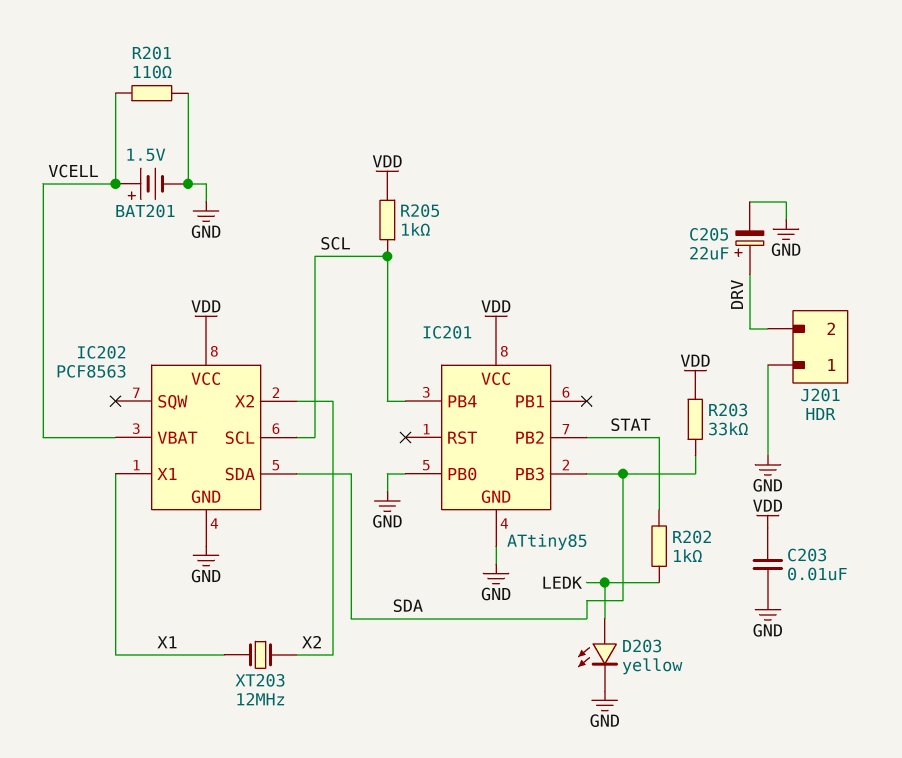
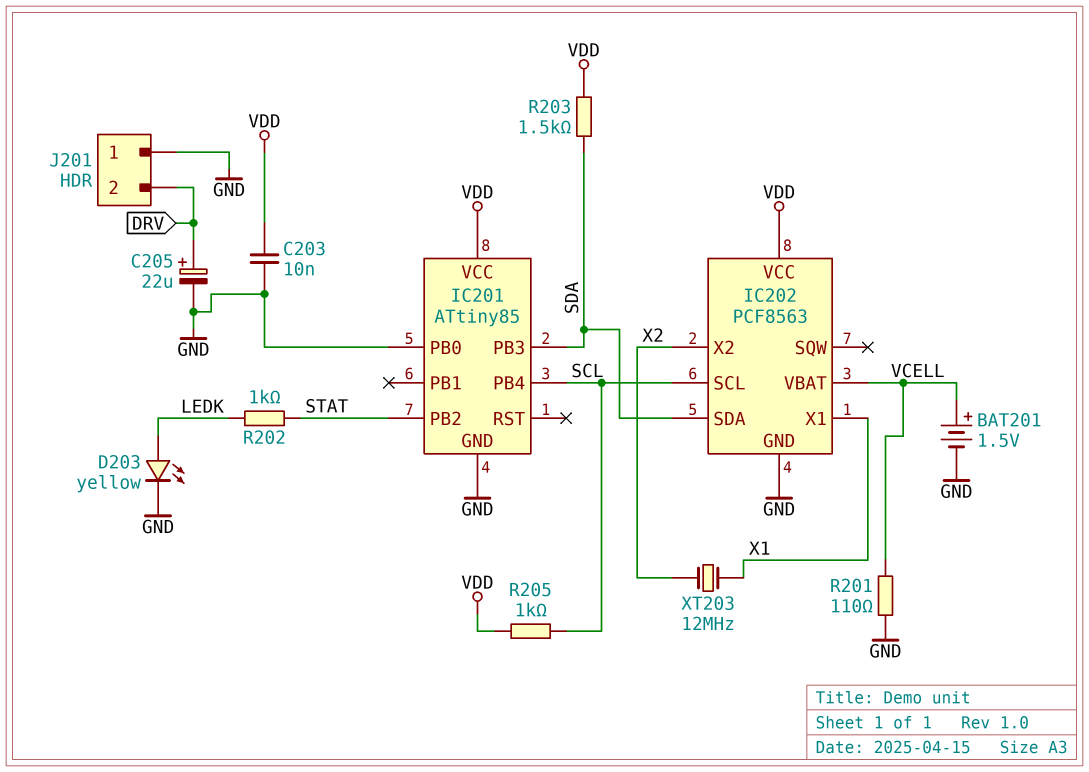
R203: 33k (SDA, VDD) -> 1.5k (SDA, VDD)

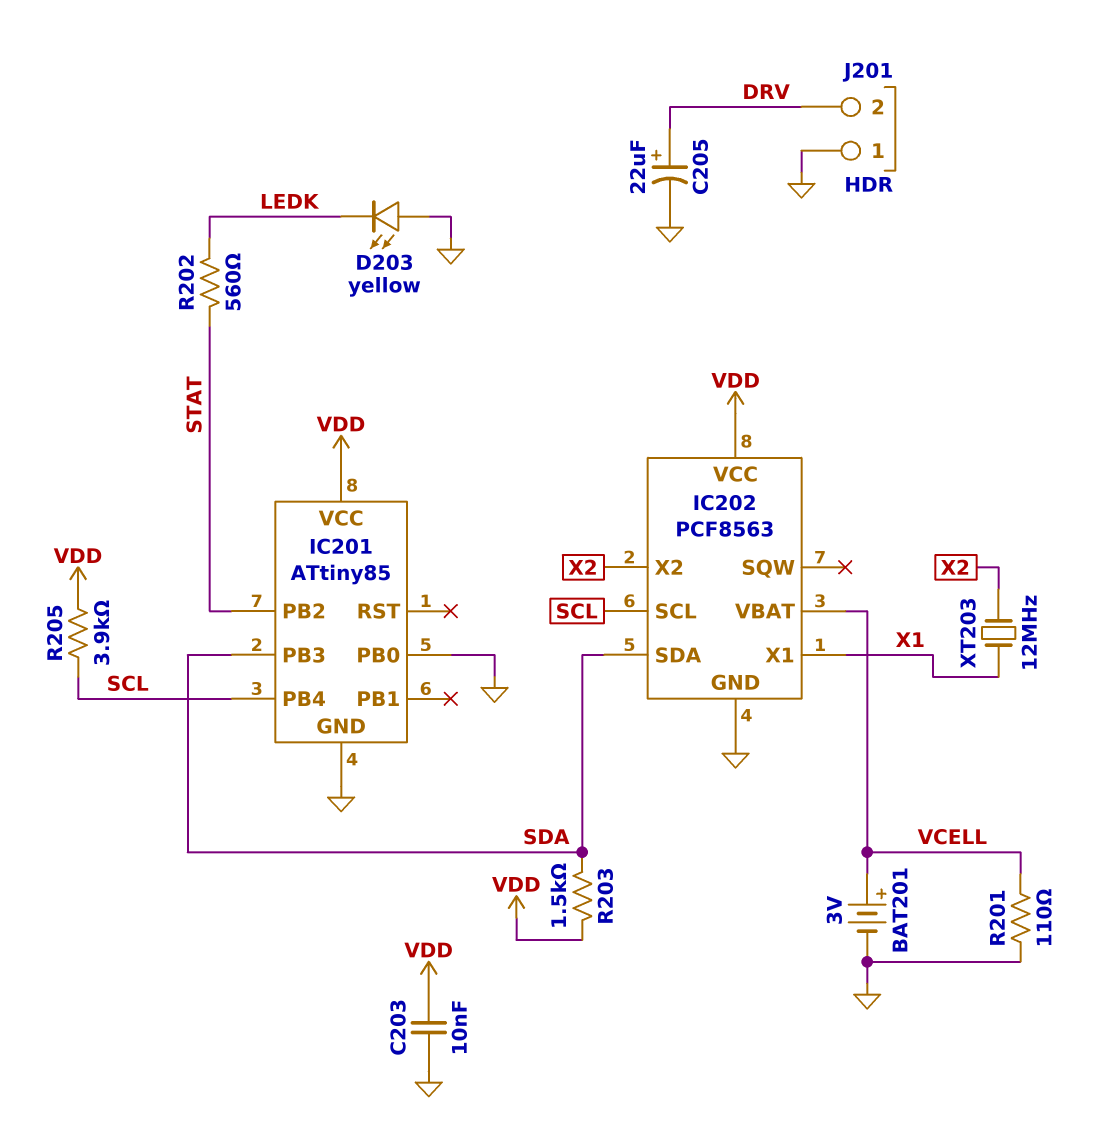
BAT201: 1.5V (plus VCELL, minus GND) -> 3V (plus VCELL, minus GND)
D203: LED yellow (A LEDK, K GND) -> LED yellow (A GND, K LEDK)
R202: 1k (LEDK, STAT) -> 560 (LEDK, STAT)
R205: 1k (SCL, VDD) -> 3.9k (SCL, VDD)

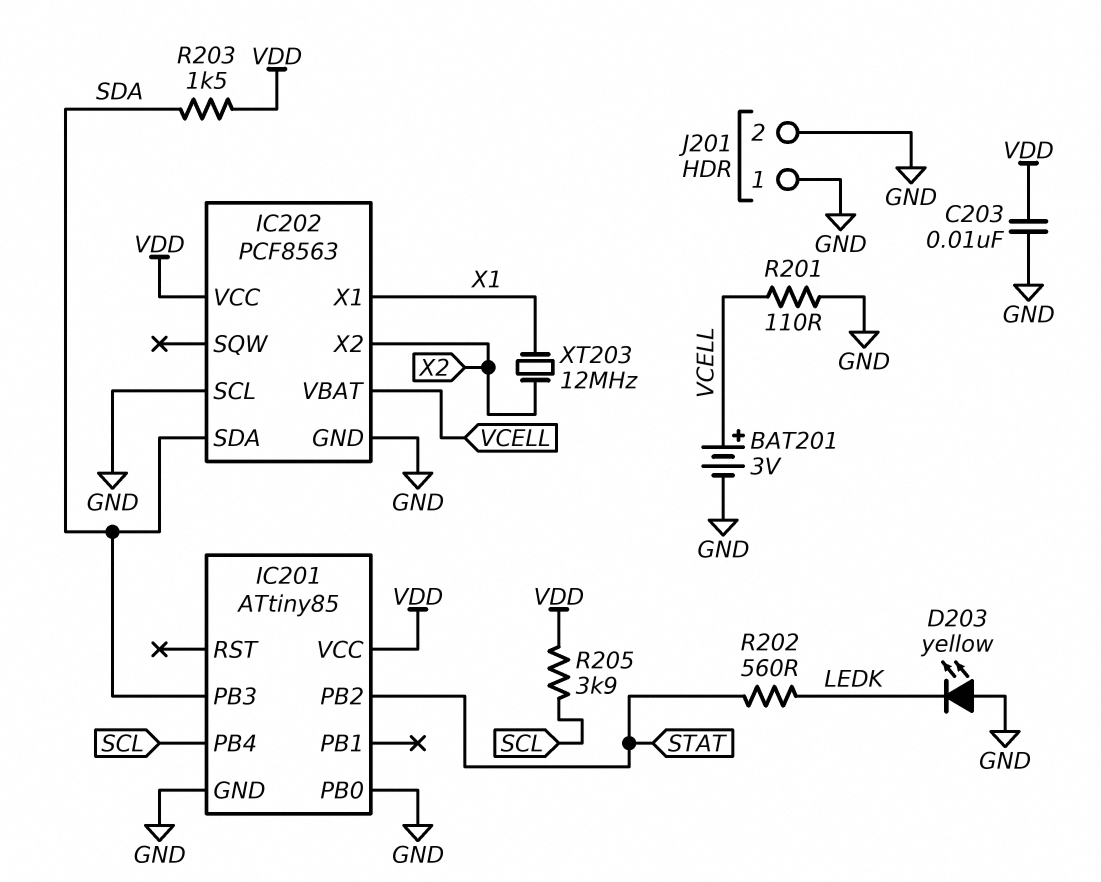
C205: 22uF (plus DRV, minus GND) -> none
IC202 pin SCL: SCL -> GND
J201 pin 2: DRV -> GND

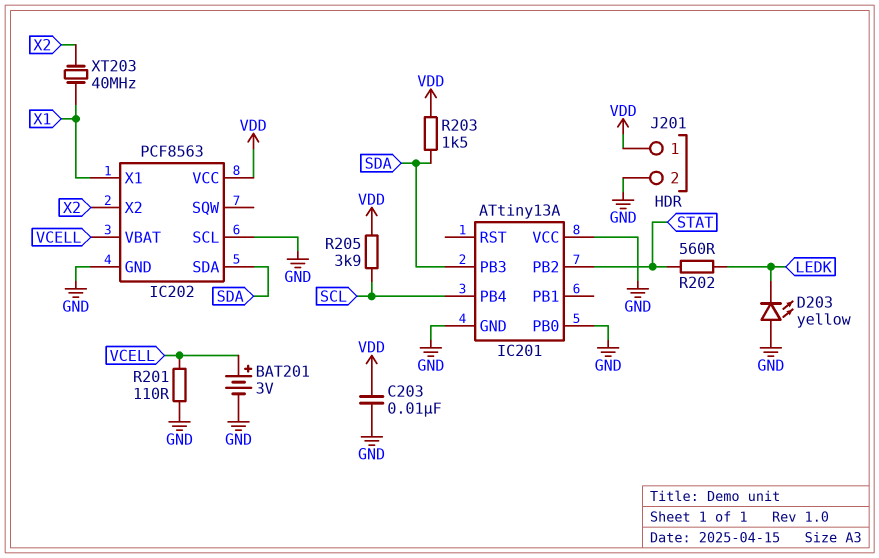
IC201: ATtiny85 -> ATtiny13A
IC201 pin VCC: VDD -> GND
J201 pin 1: GND -> VDD
XT203: 12MHz (X1, X2) -> 40MHz (X1, X2)

